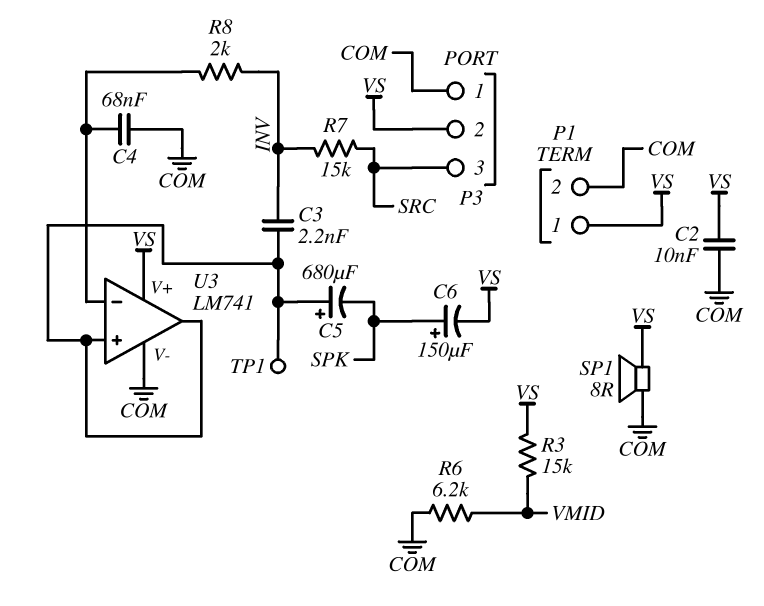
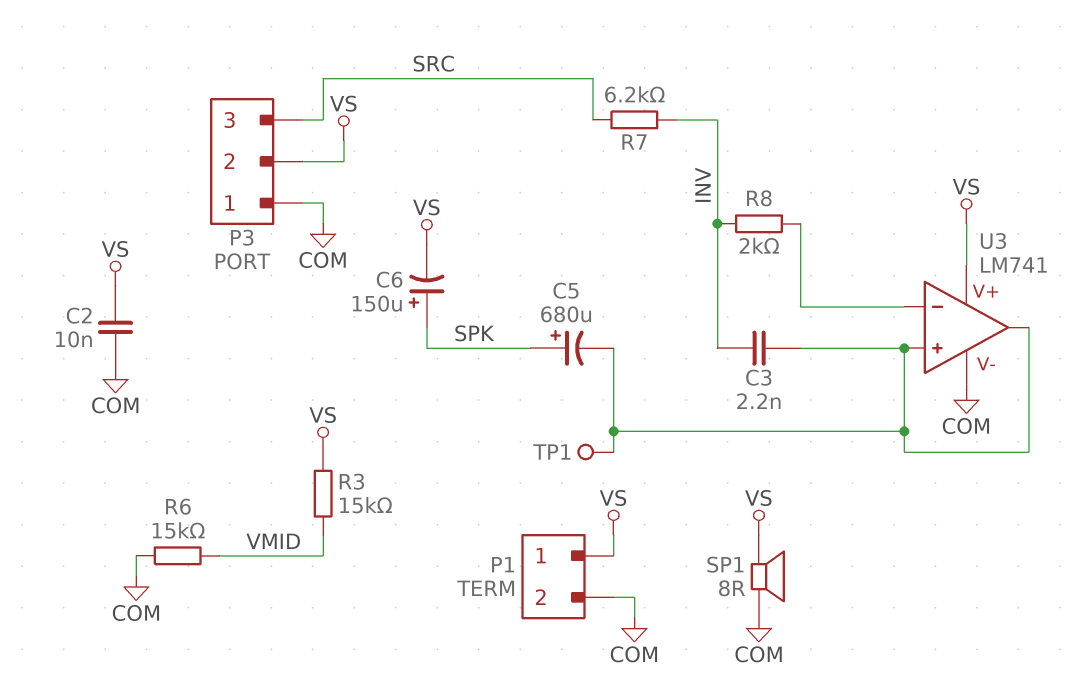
C4: 68nF (COM, U3/in-) -> none
C5: 680uF (plus U3/in+, minus SPK) -> 680uF (plus SPK, minus U3/in+)
R6: 6.2k (COM, VMID) -> 15k (COM, VMID)
R7: 15k (INV, SRC) -> 6.2k (INV, SRC)

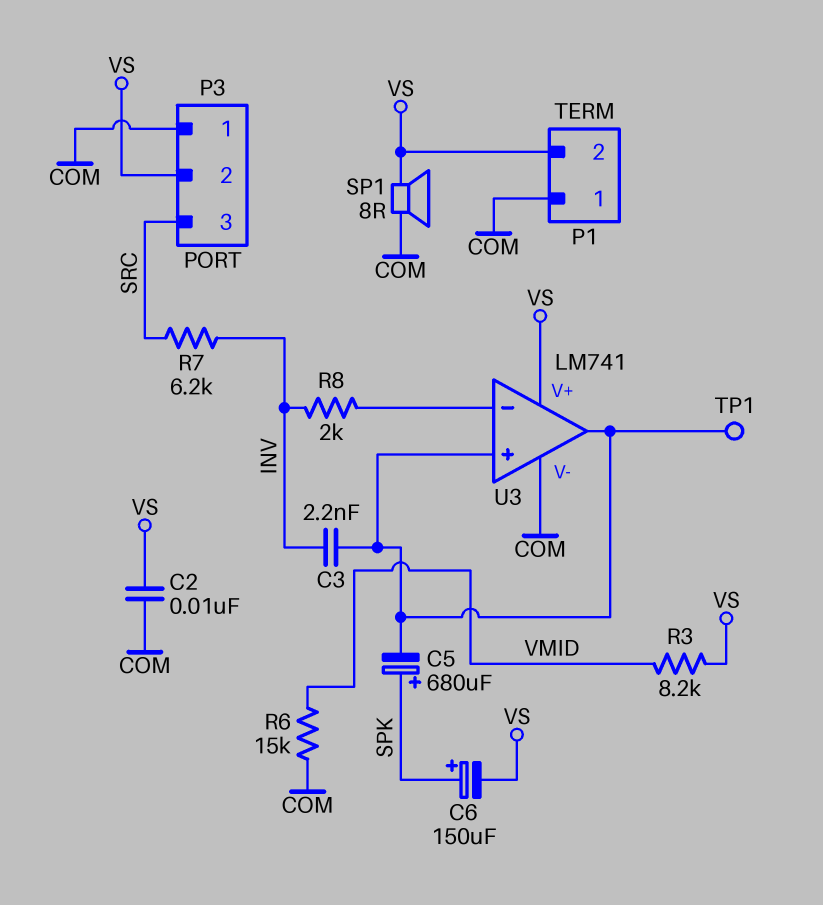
P1 pin 1: VS -> COM
P1 pin 2: COM -> VS
R3: 15k (VMID, VS) -> 8.2k (VMID, VS)

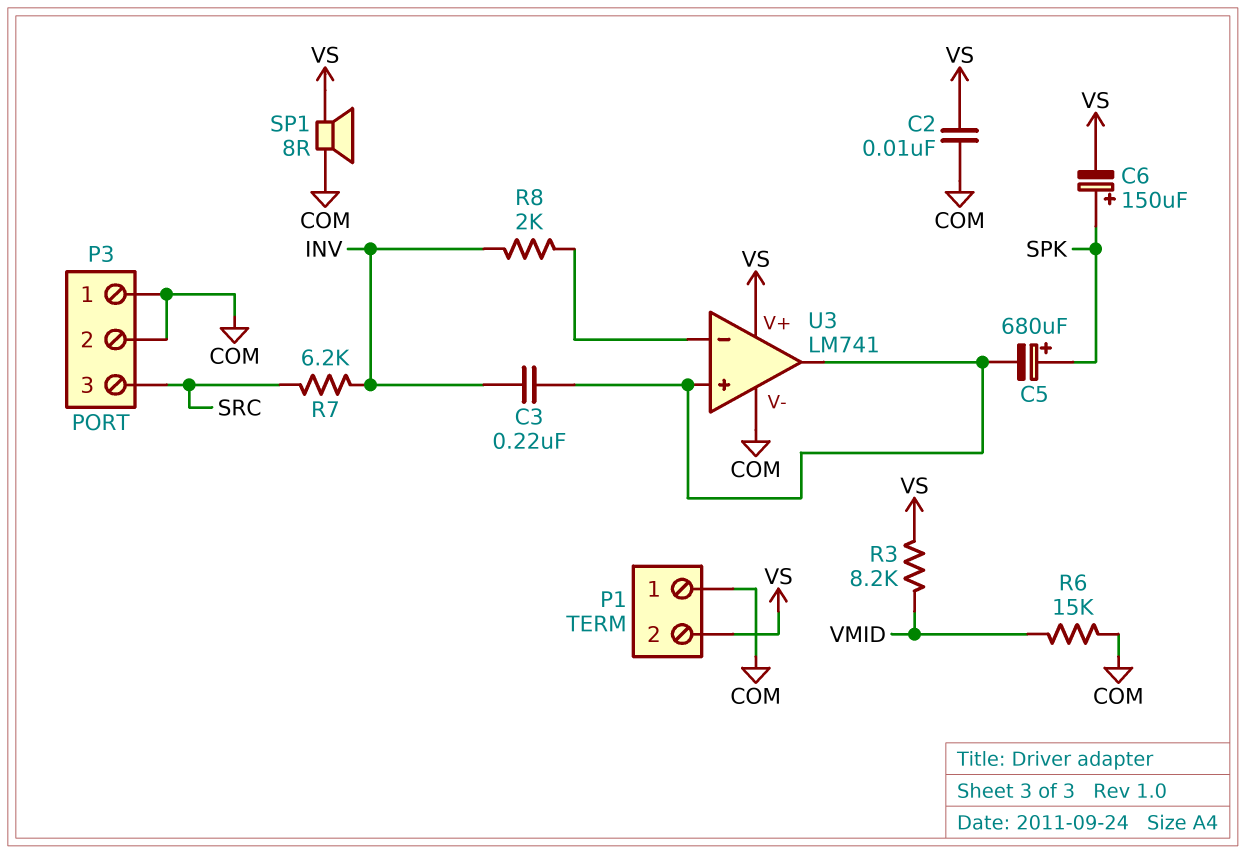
C3: 2.2nF (INV, U3/in+) -> 220nF (INV, U3/in+)
P3 pin 2: VS -> COM
TP1: test point (U3/in+) -> none

